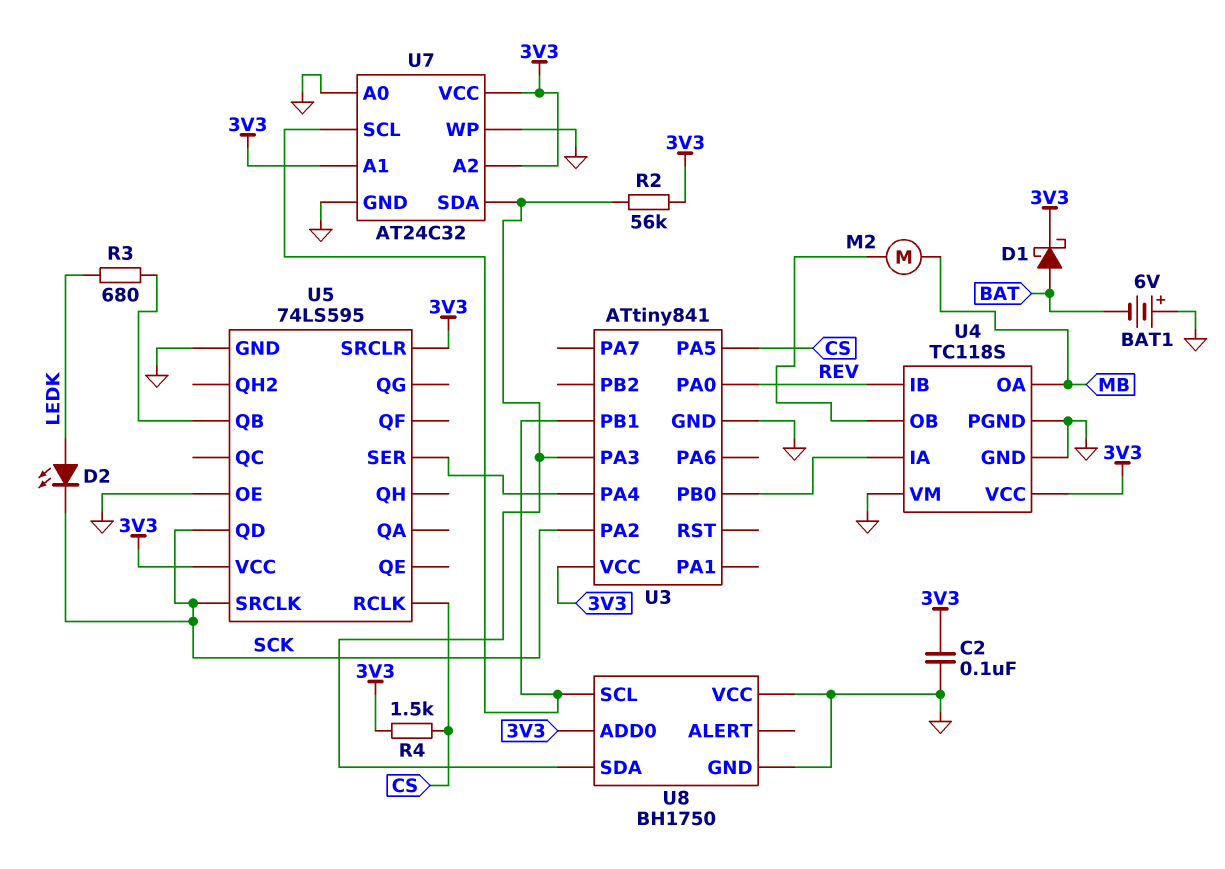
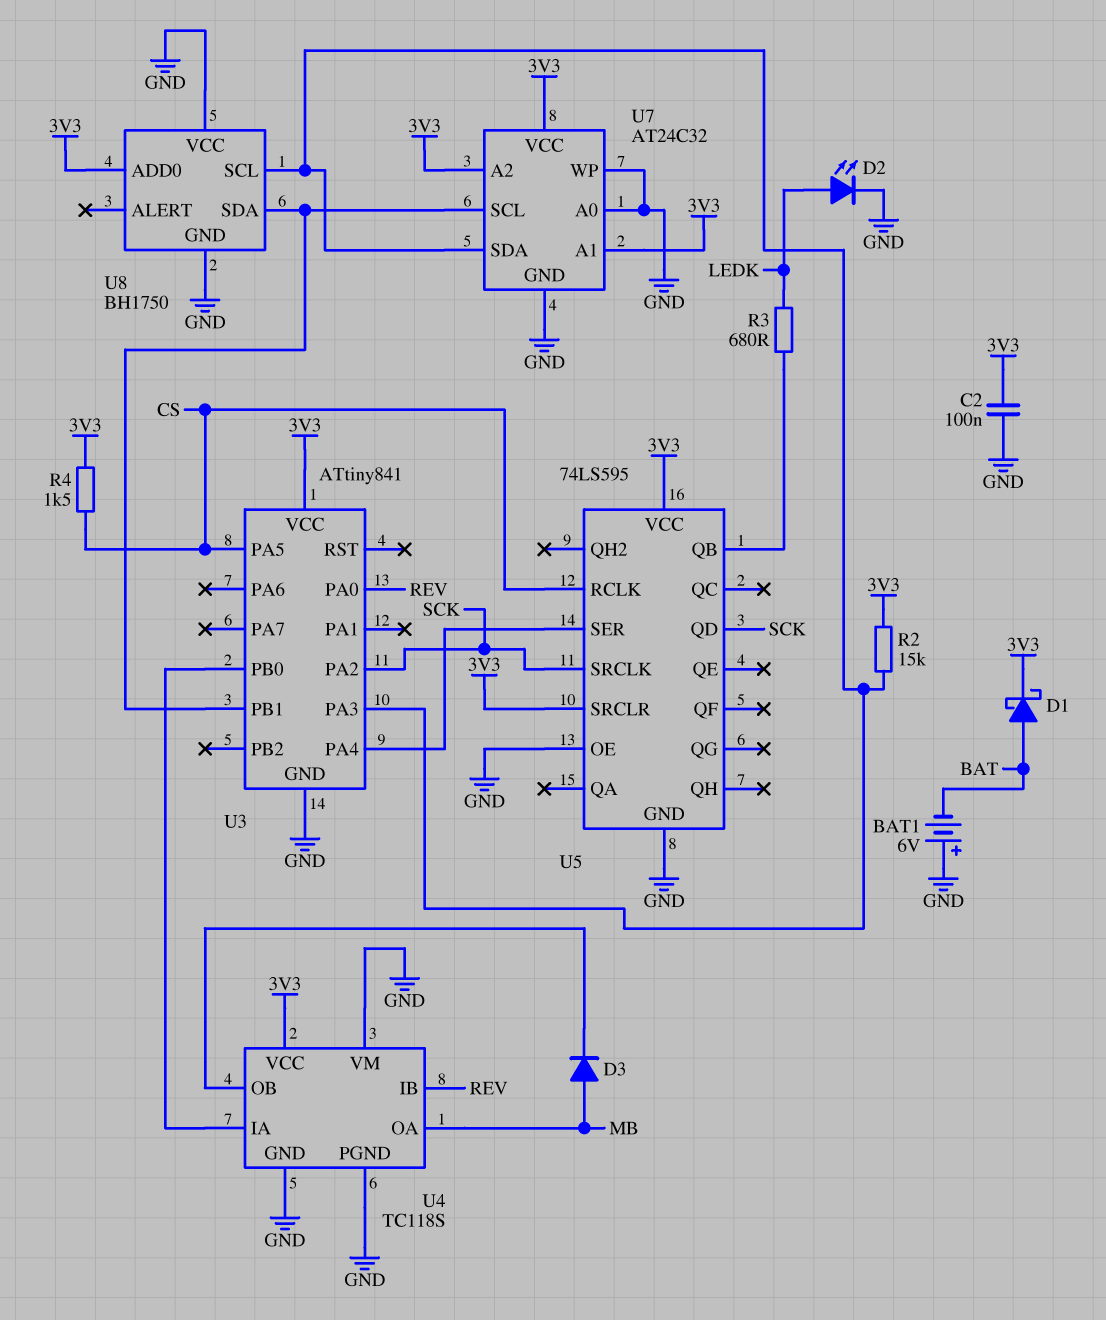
D2: LED (A LEDK, K SCK) -> LED (A LEDK, K GND)
D3: none -> diode (A MB, K U4/OB)
M2: motor (MB, U4/OB) -> none
R2: 56k (3V3, U3/PA3) -> 15k (3V3, U3/PA3)
U8 pin SCL: U3/PB1 -> U3/PA3
U8 pin SDA: U3/PA3 -> U3/PB1

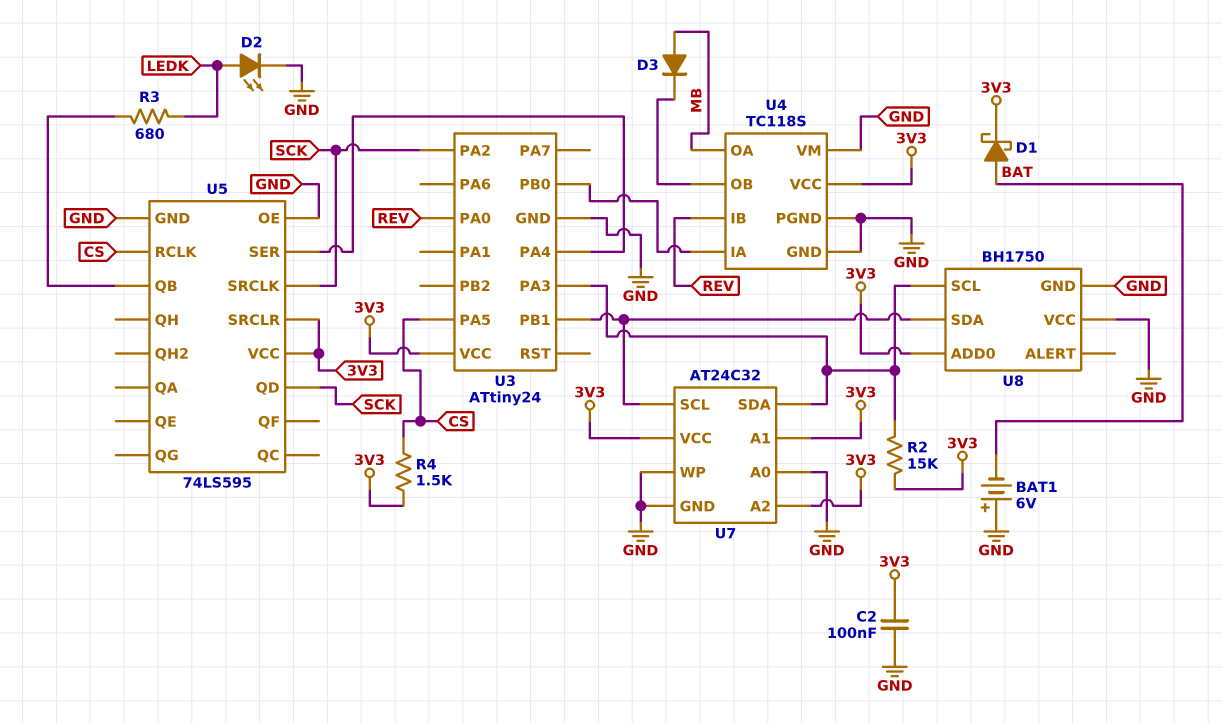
U3: ATtiny841 -> ATtiny24

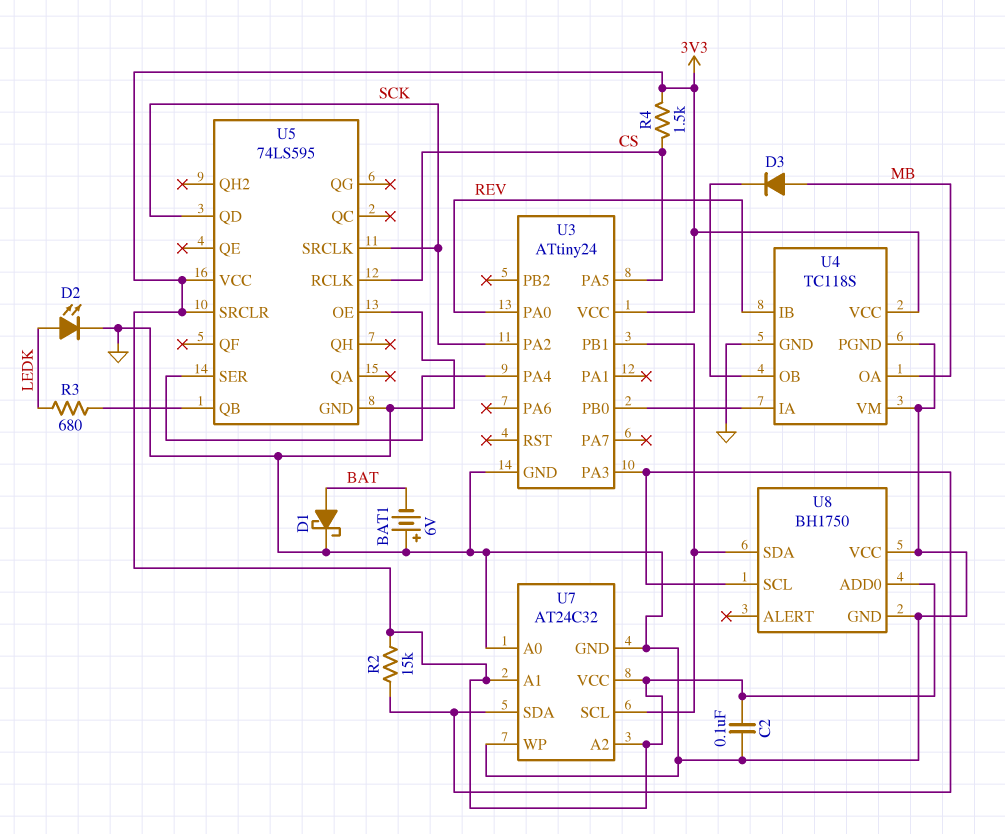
D1: schottky (A BAT, K 3V3) -> schottky (A BAT, K GND)

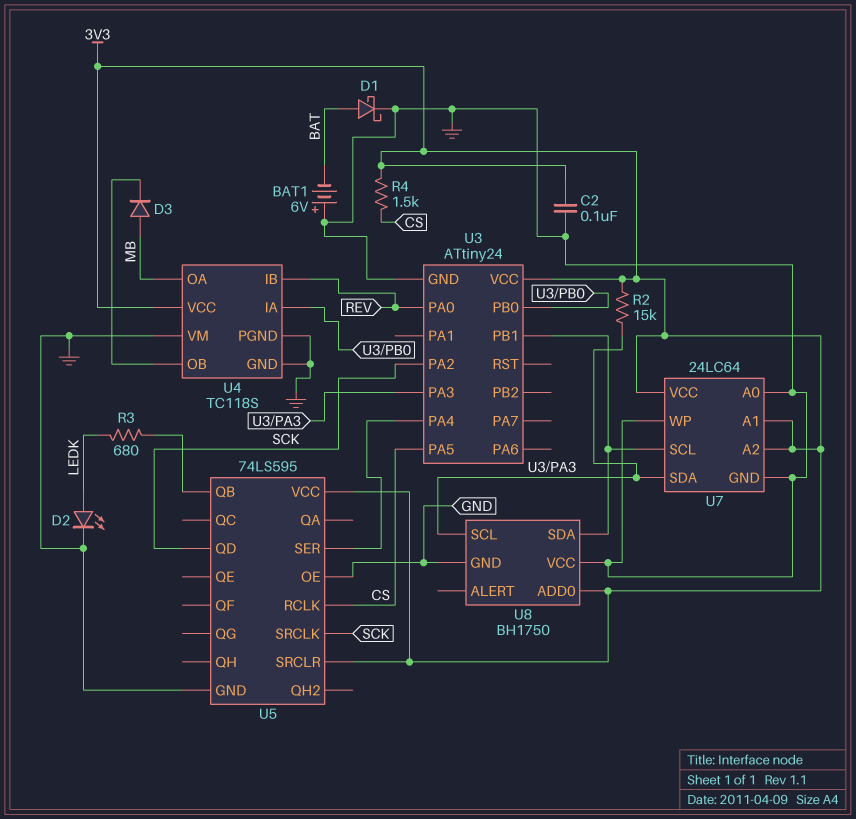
U7: AT24C32 -> 24LC64

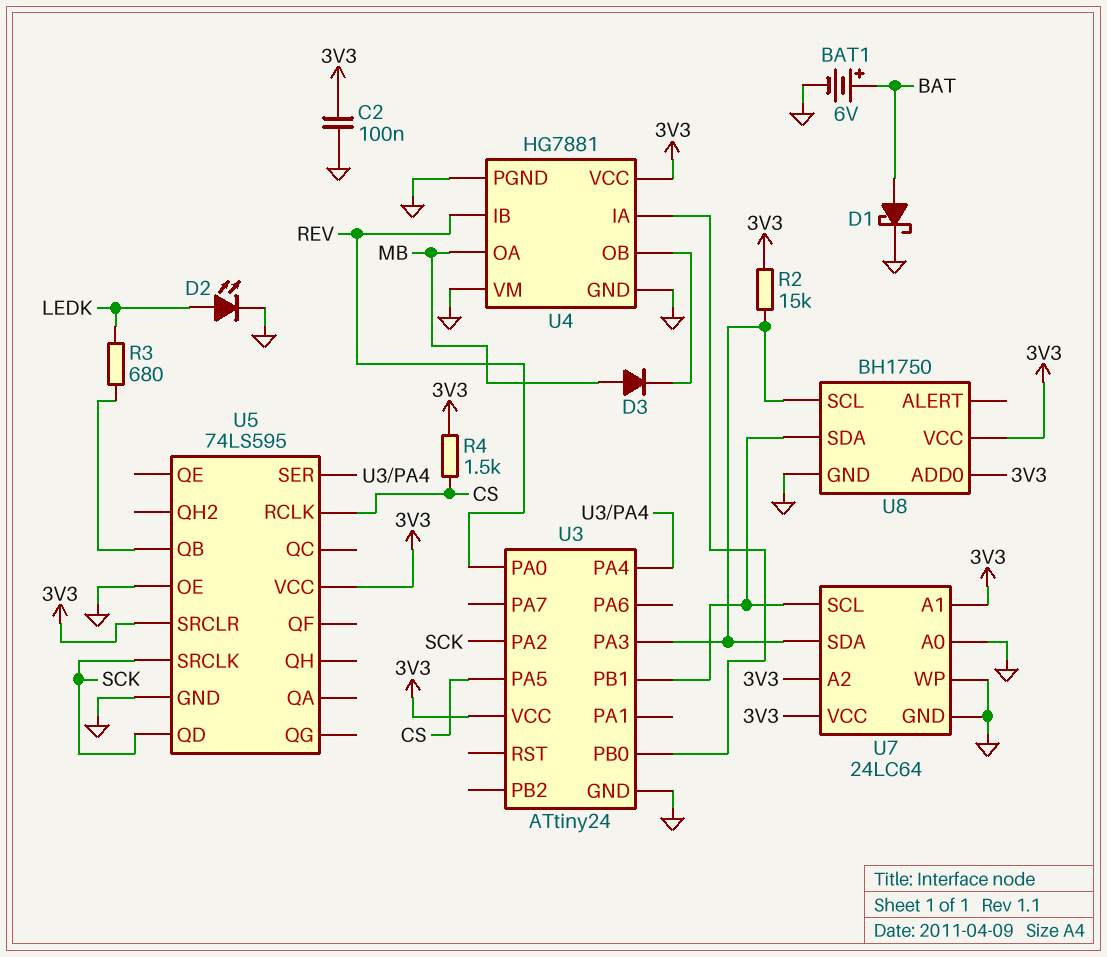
BAT1: 6V (plus GND, minus BAT) -> 6V (plus BAT, minus GND)
U4: TC118S -> HG7881
U8 pin VCC: GND -> 3V3

